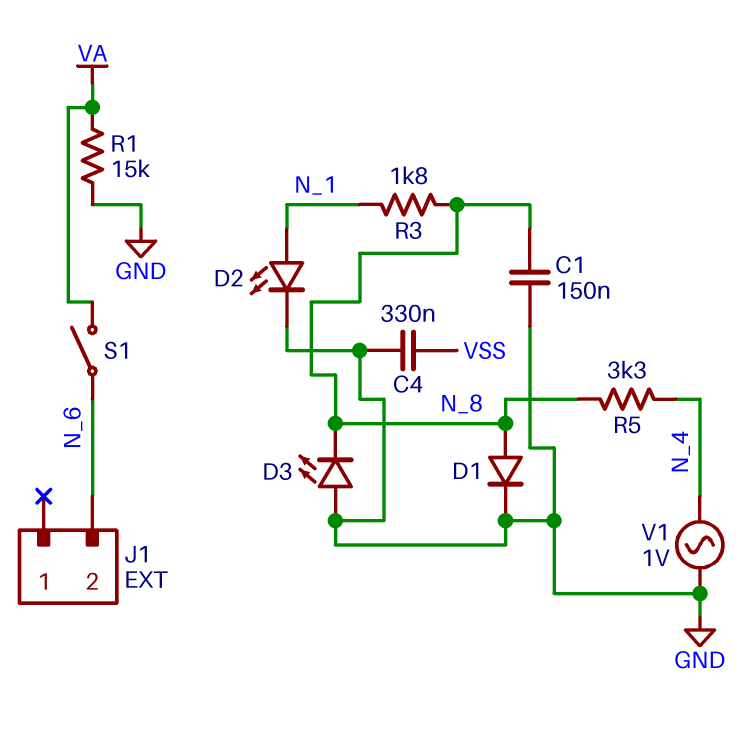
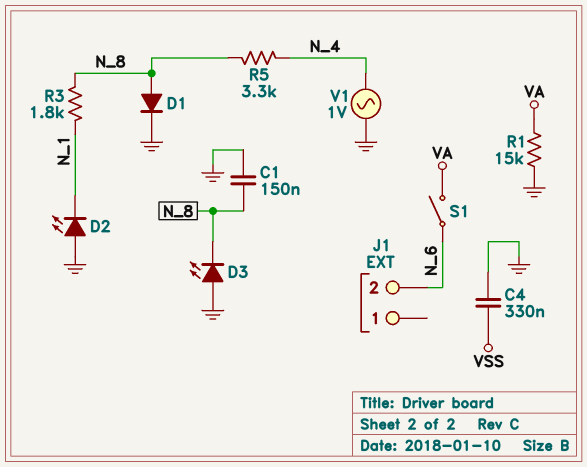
D2: LED (A N_1, K GND) -> LED (A GND, K N_1)

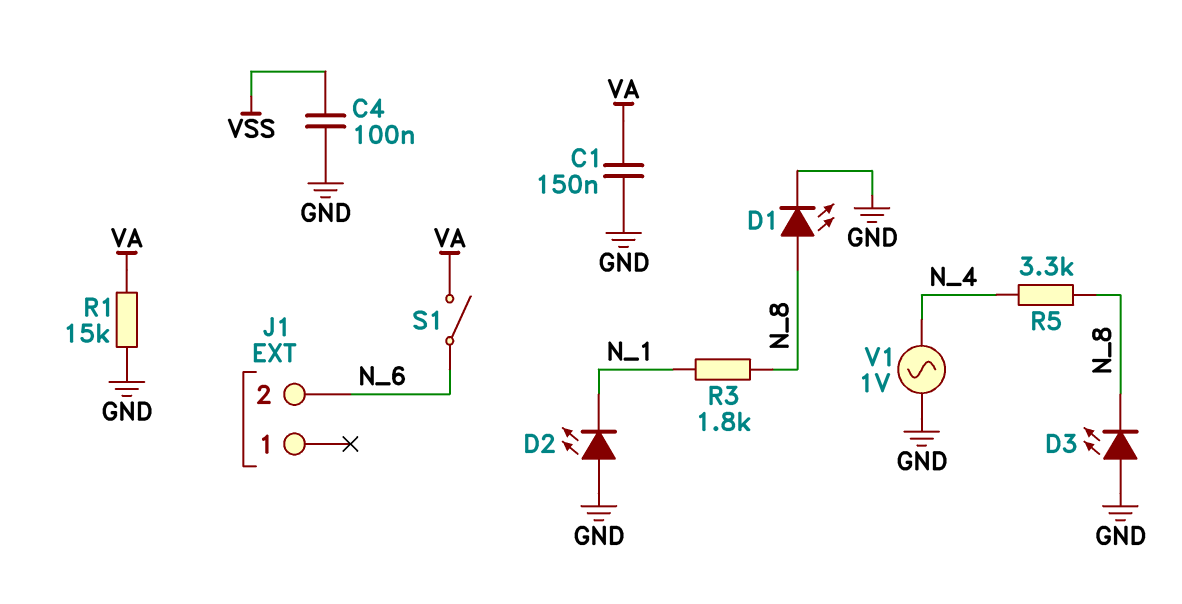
C1: 150nF (GND, N_8) -> 150nF (GND, VA)
C4: 330nF (GND, VSS) -> 100nF (GND, VSS)
D1: diode (A N_8, K GND) -> LED (A N_8, K GND)

